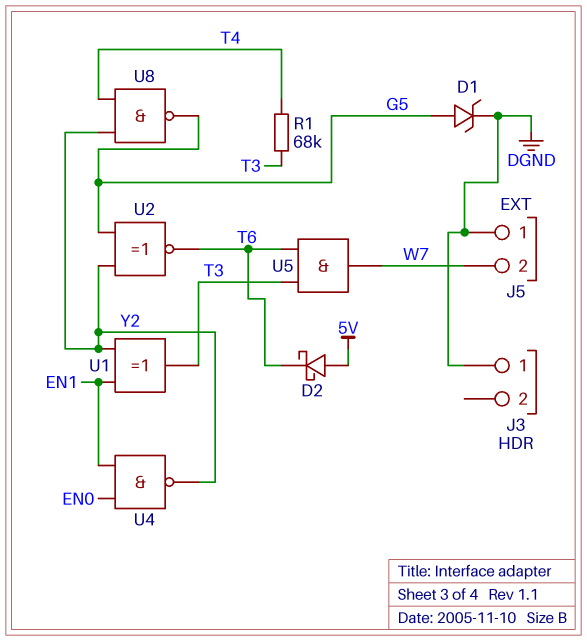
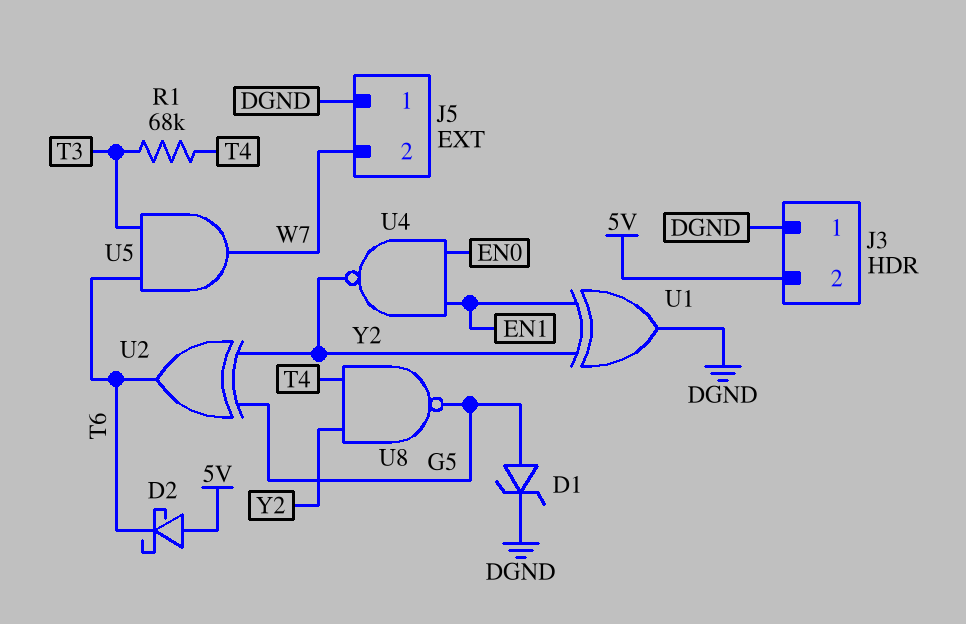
J3 pin 2: none -> 5V
U1: XOR (in EN1, in Y2, out T3) -> XOR (in EN1, in Y2, out DGND)
U2: XNOR (in G5, in Y2, out T6) -> XOR (in G5, in Y2, out T6)

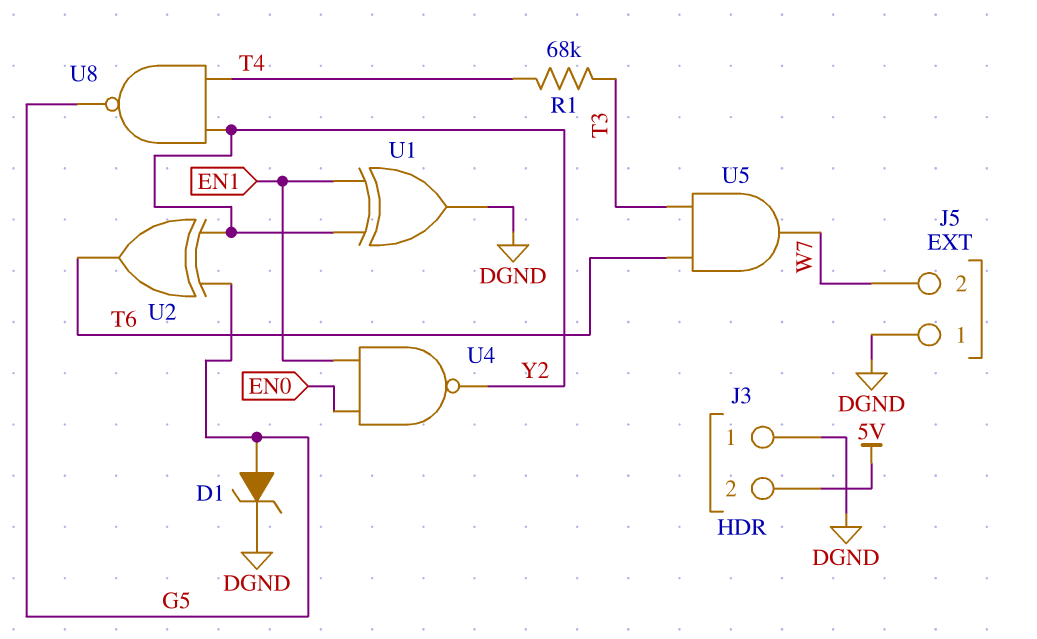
D2: schottky (A 5V, K T6) -> none

